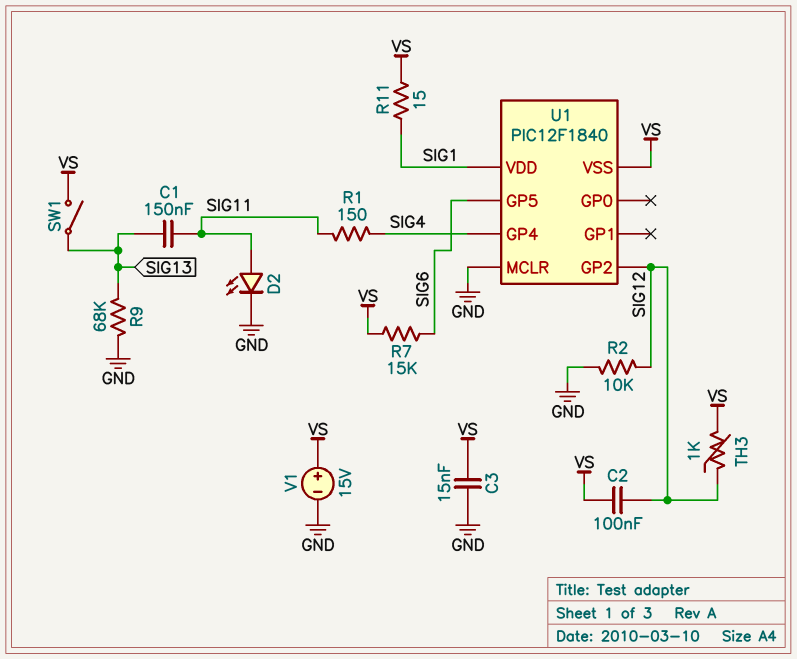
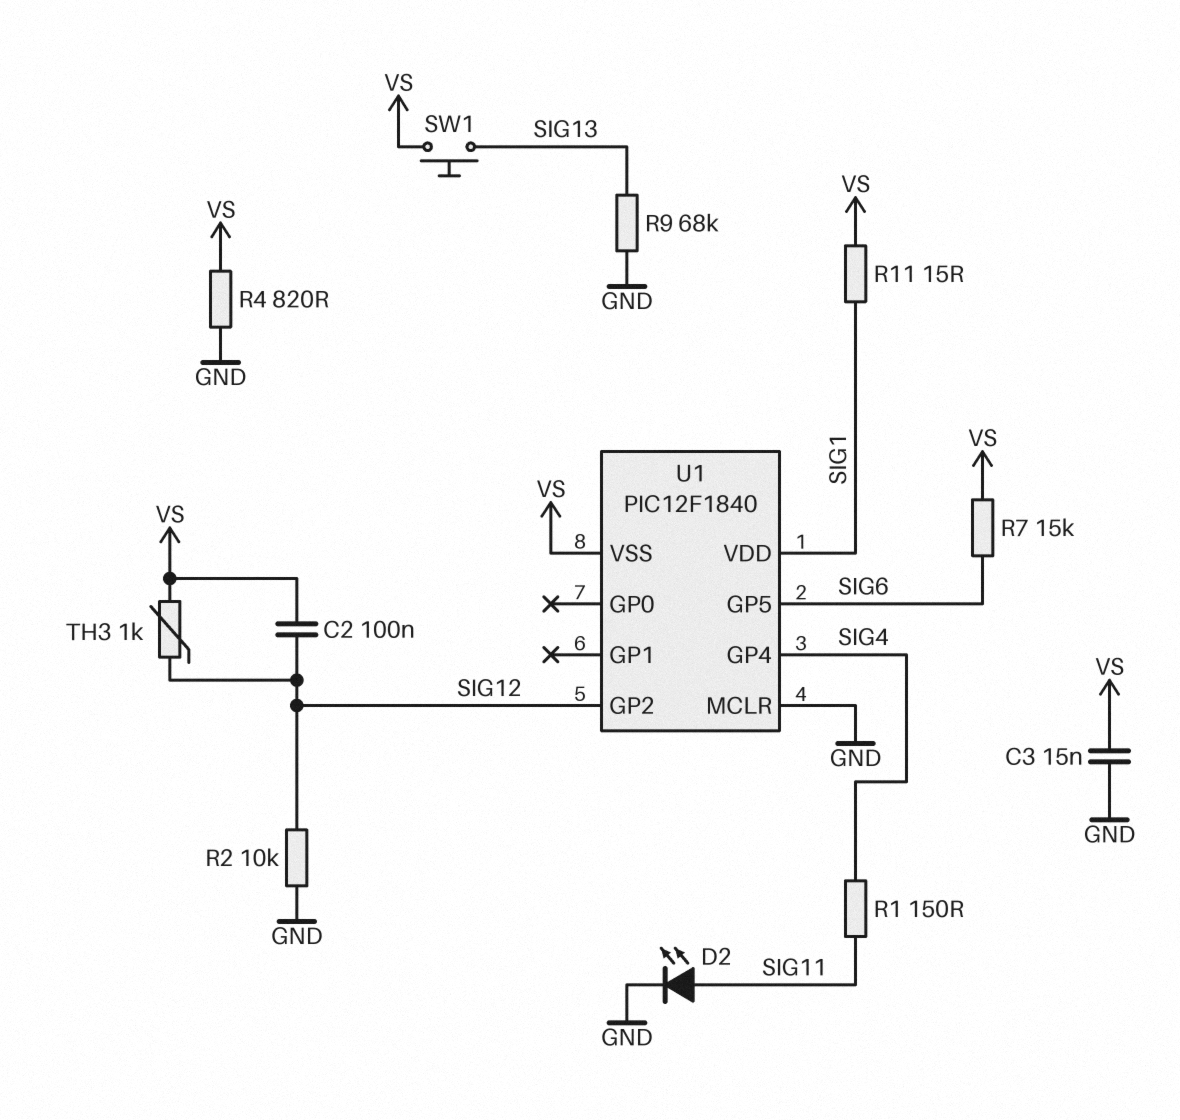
C1: 150nF (SIG11, SIG13) -> none
R4: none -> 820 (GND, VS)
SW1: switch (SIG13, VS) -> button (SIG13, VS)
V1: 15V (plus VS, minus GND) -> none

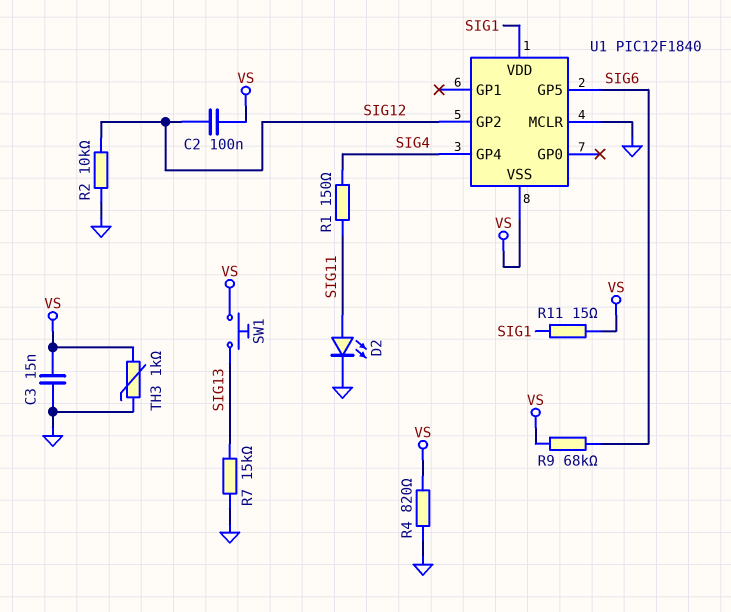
R7: 15k (SIG6, VS) -> 15k (GND, SIG13)
R9: 68k (GND, SIG13) -> 68k (SIG6, VS)
TH3: 1k (SIG12, VS) -> 1k (GND, VS)

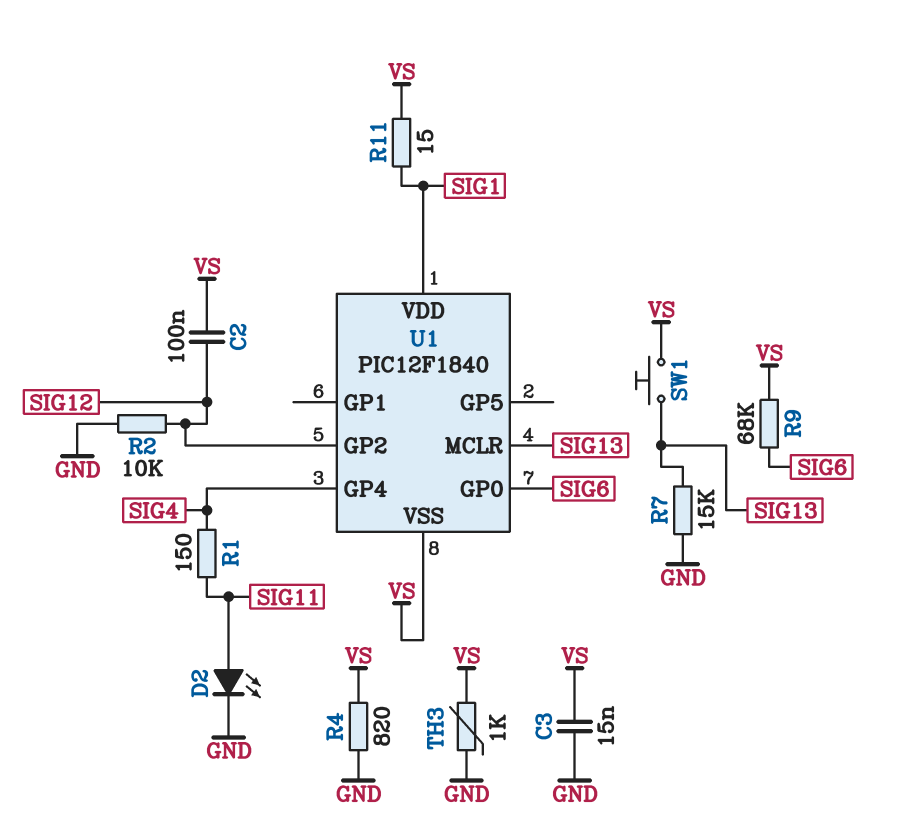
U1 pin GP0: none -> SIG6
U1 pin GP5: SIG6 -> none
U1 pin MCLR: GND -> SIG13

